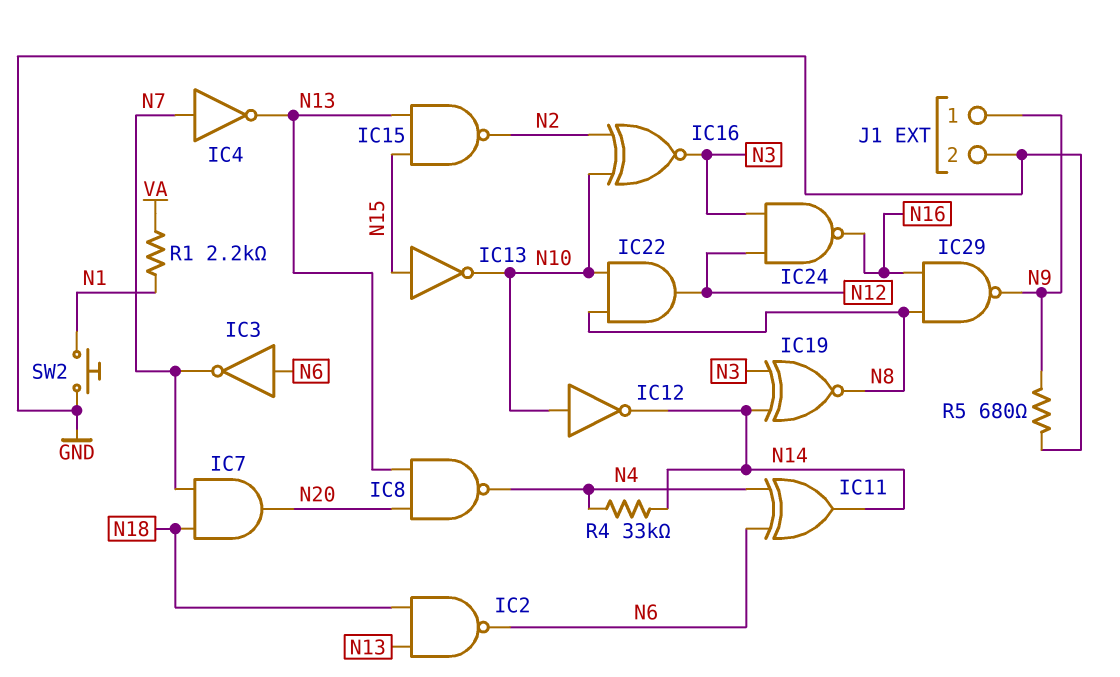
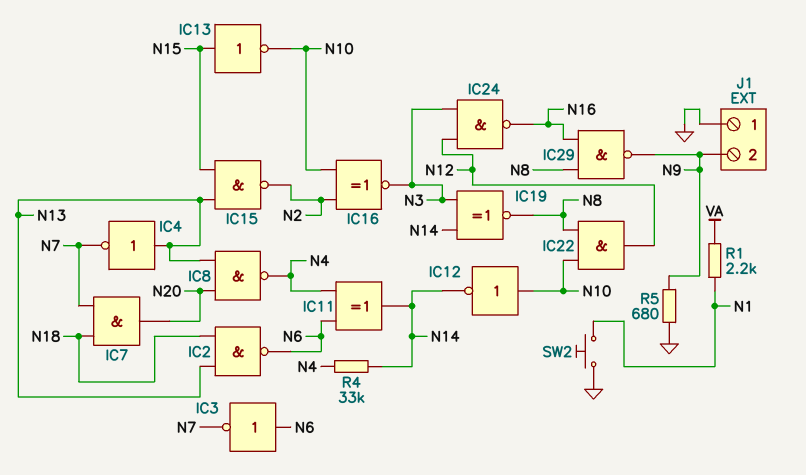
IC4: NOT (in N7, out N13) -> NOT (in N13, out N7)
J1 pin 1: N9 -> GND
J1 pin 2: GND -> N9

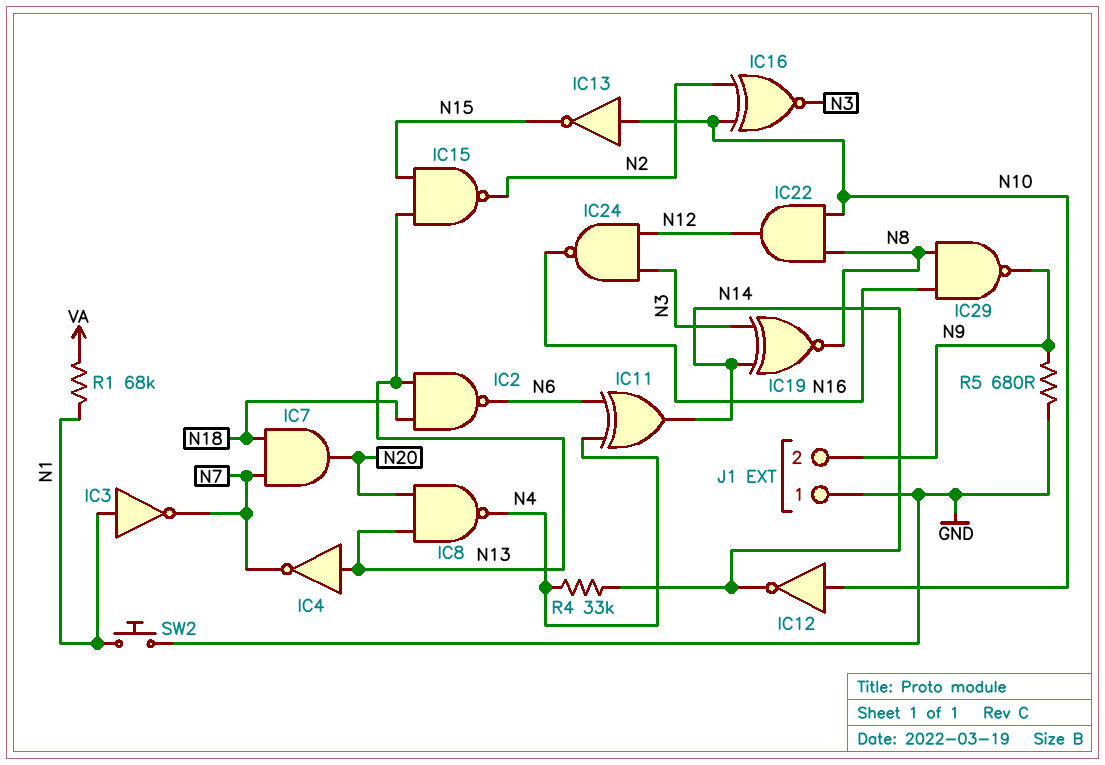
IC3: NOT (in N6, out N7) -> NOT (in N1, out N7)
IC13: NOT (in N15, out N10) -> NOT (in N10, out N15)
R1: 2.2k (N1, VA) -> 68k (N1, VA)

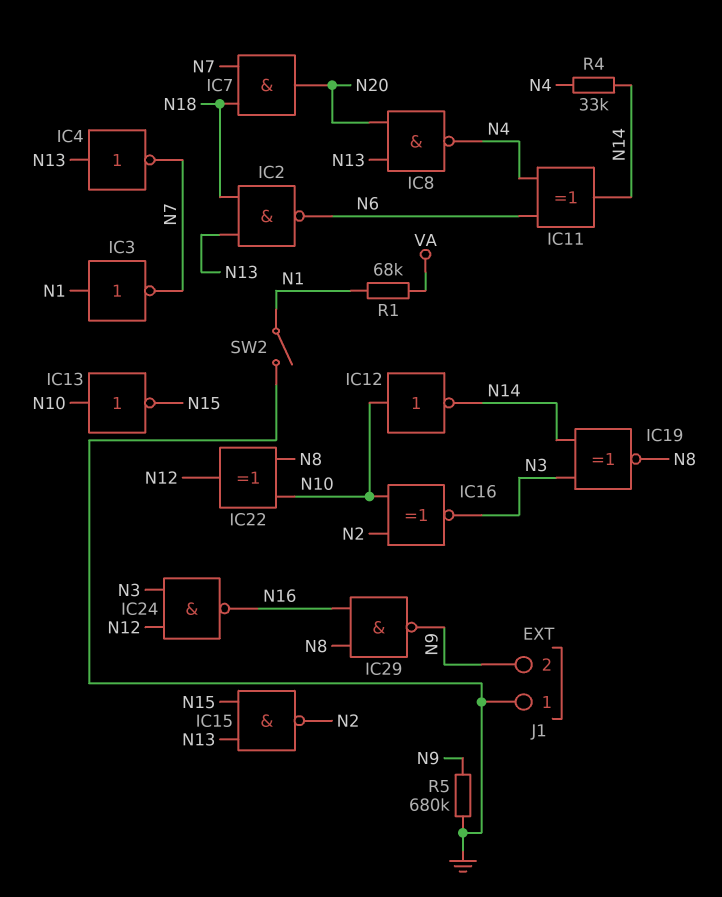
IC22: AND (in N8, in N10, out N12) -> XOR (in N8, in N10, out N12)
R5: 680 (GND, N9) -> 680k (GND, N9)
SW2: button (GND, N1) -> switch (GND, N1)

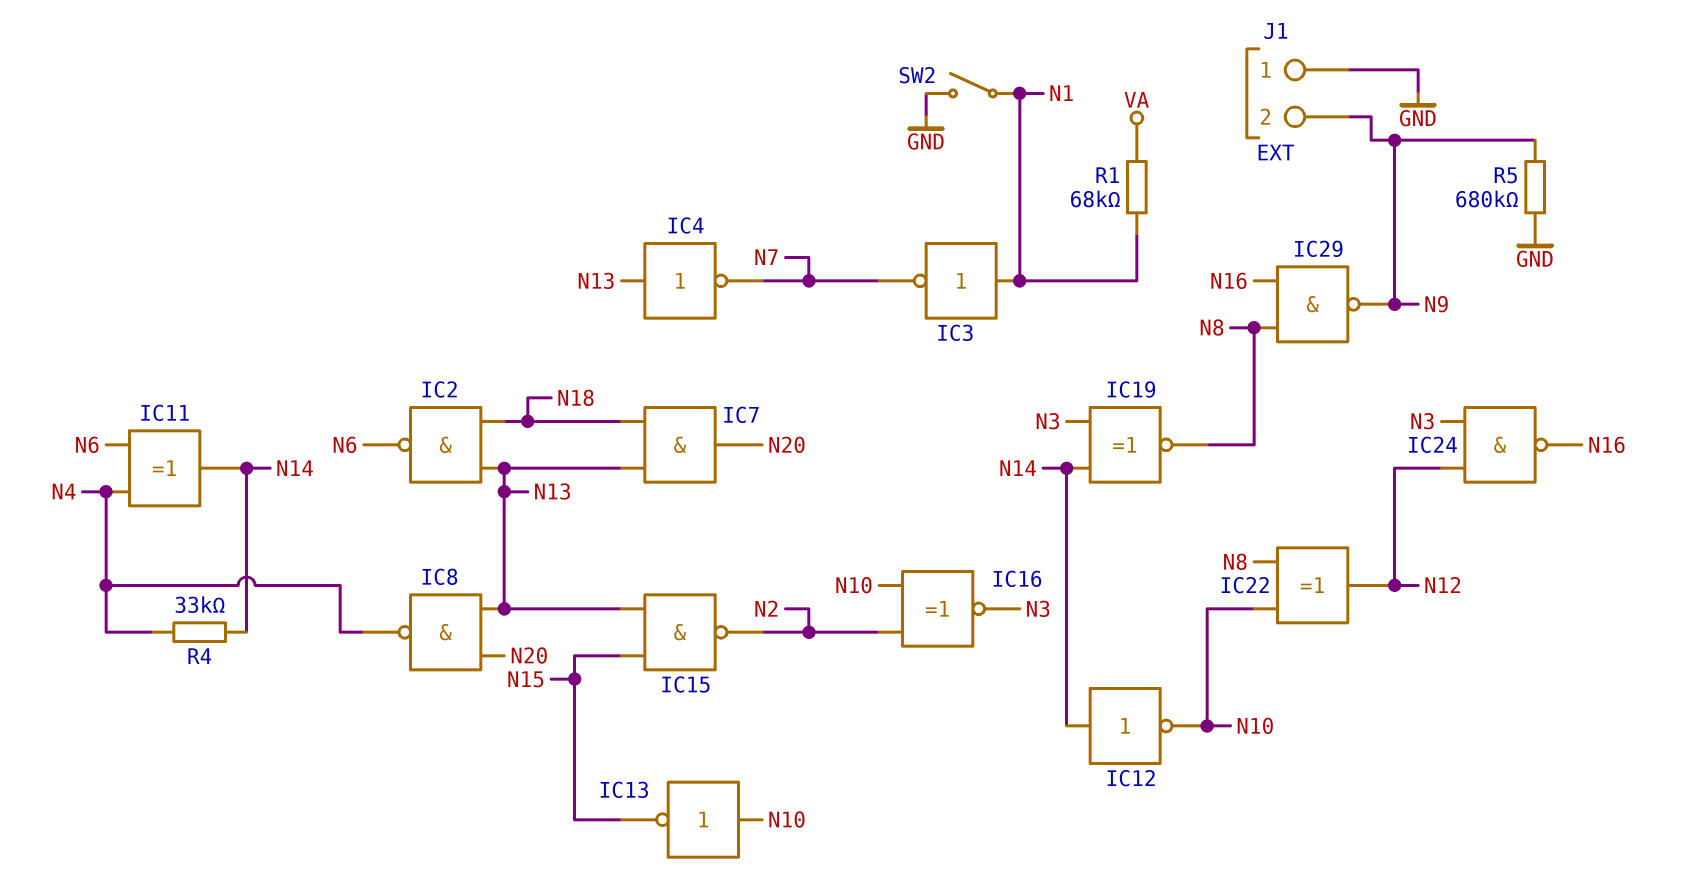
IC7: AND (in N7, in N18, out N20) -> AND (in N13, in N18, out N20)
IC12: NOT (in N10, out N14) -> NOT (in N14, out N10)

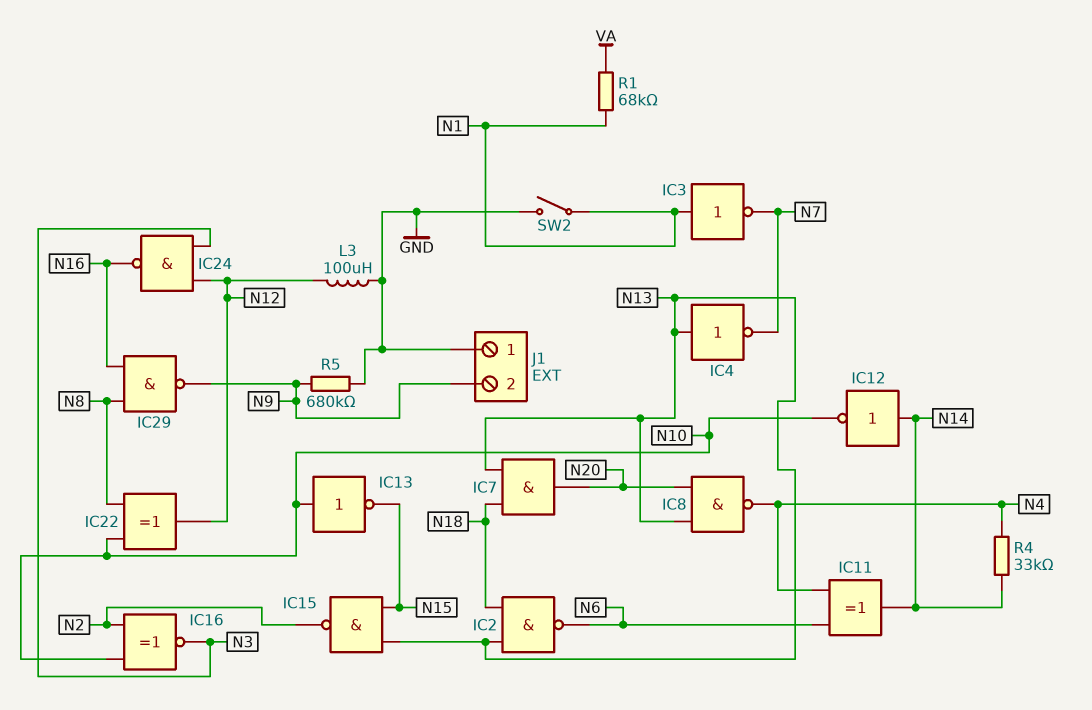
IC19: XNOR (in N3, in N14, out N8) -> none
L3: none -> 100uH (GND, N12)

